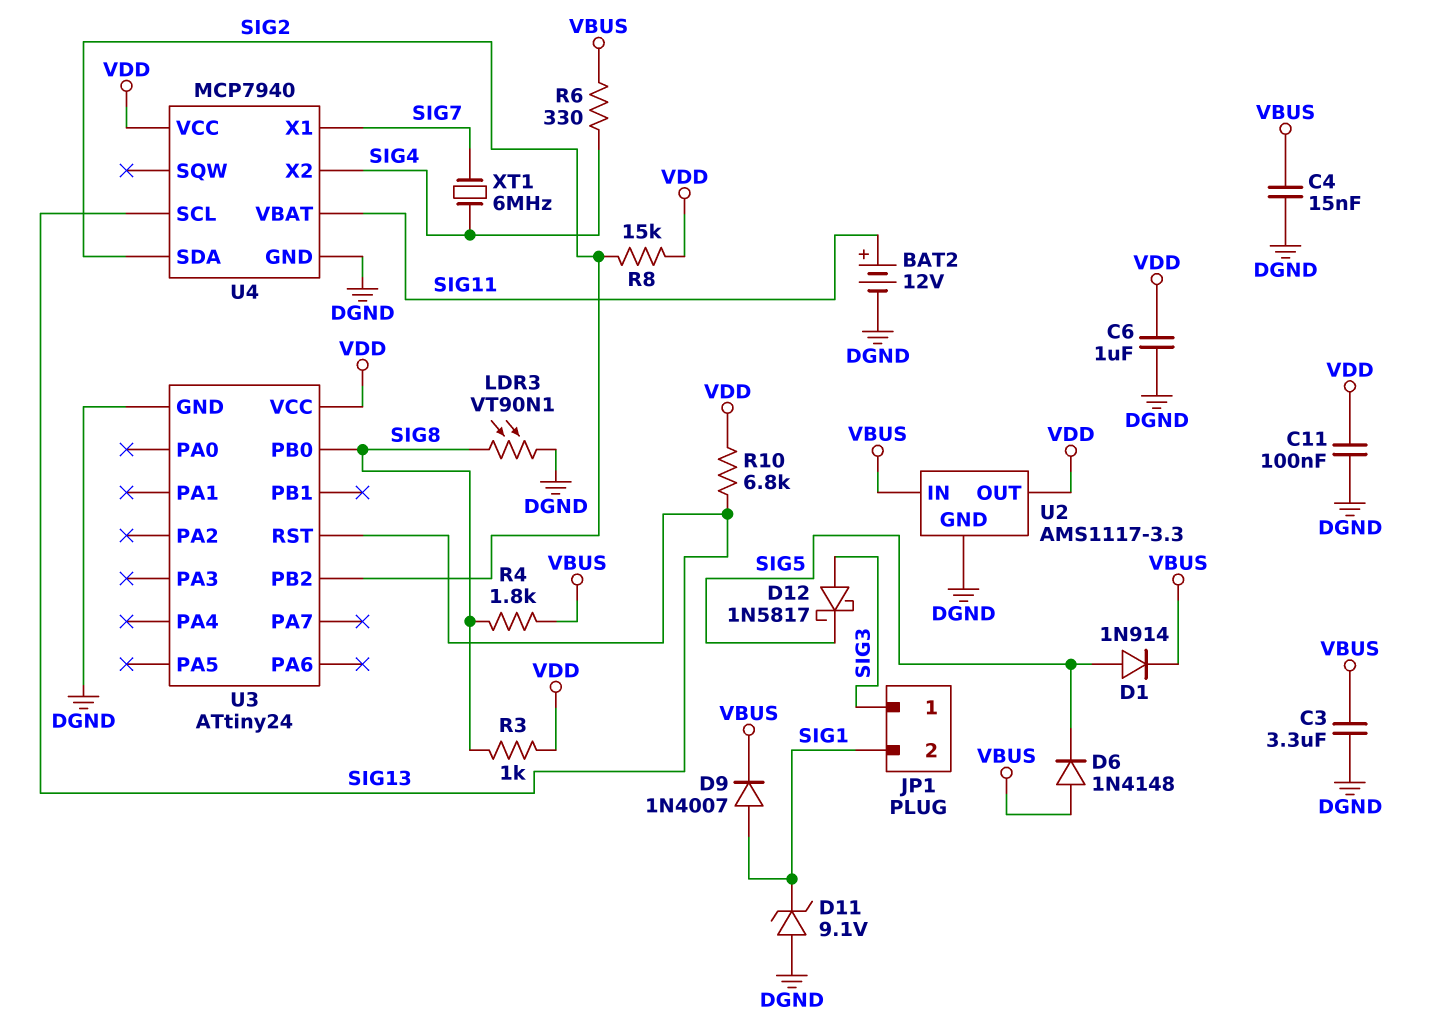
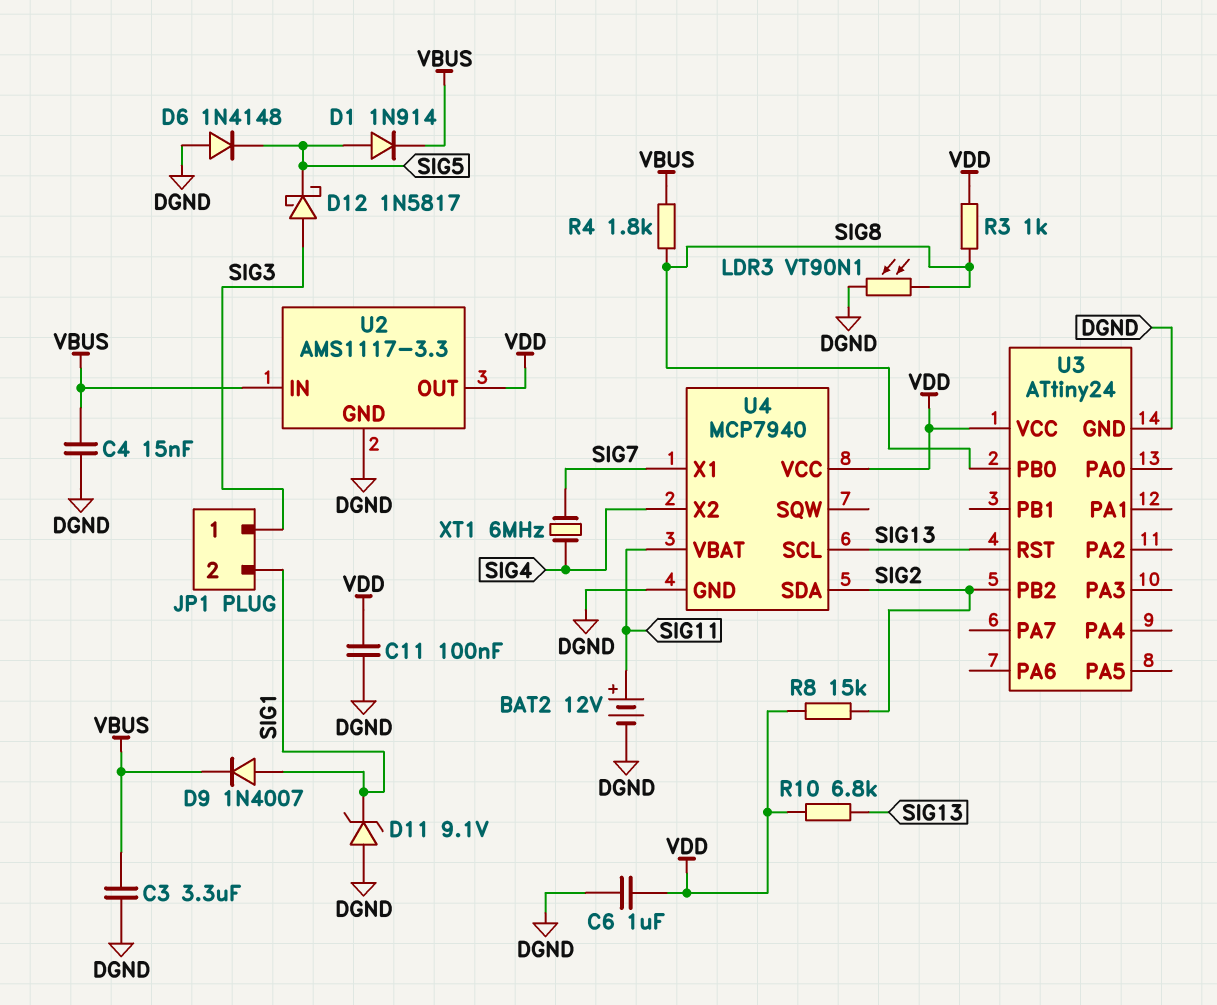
D6: diode 1N4148 (A VBUS, K SIG5) -> diode 1N4148 (A DGND, K SIG5)
R6: 330 (SIG4, VBUS) -> none

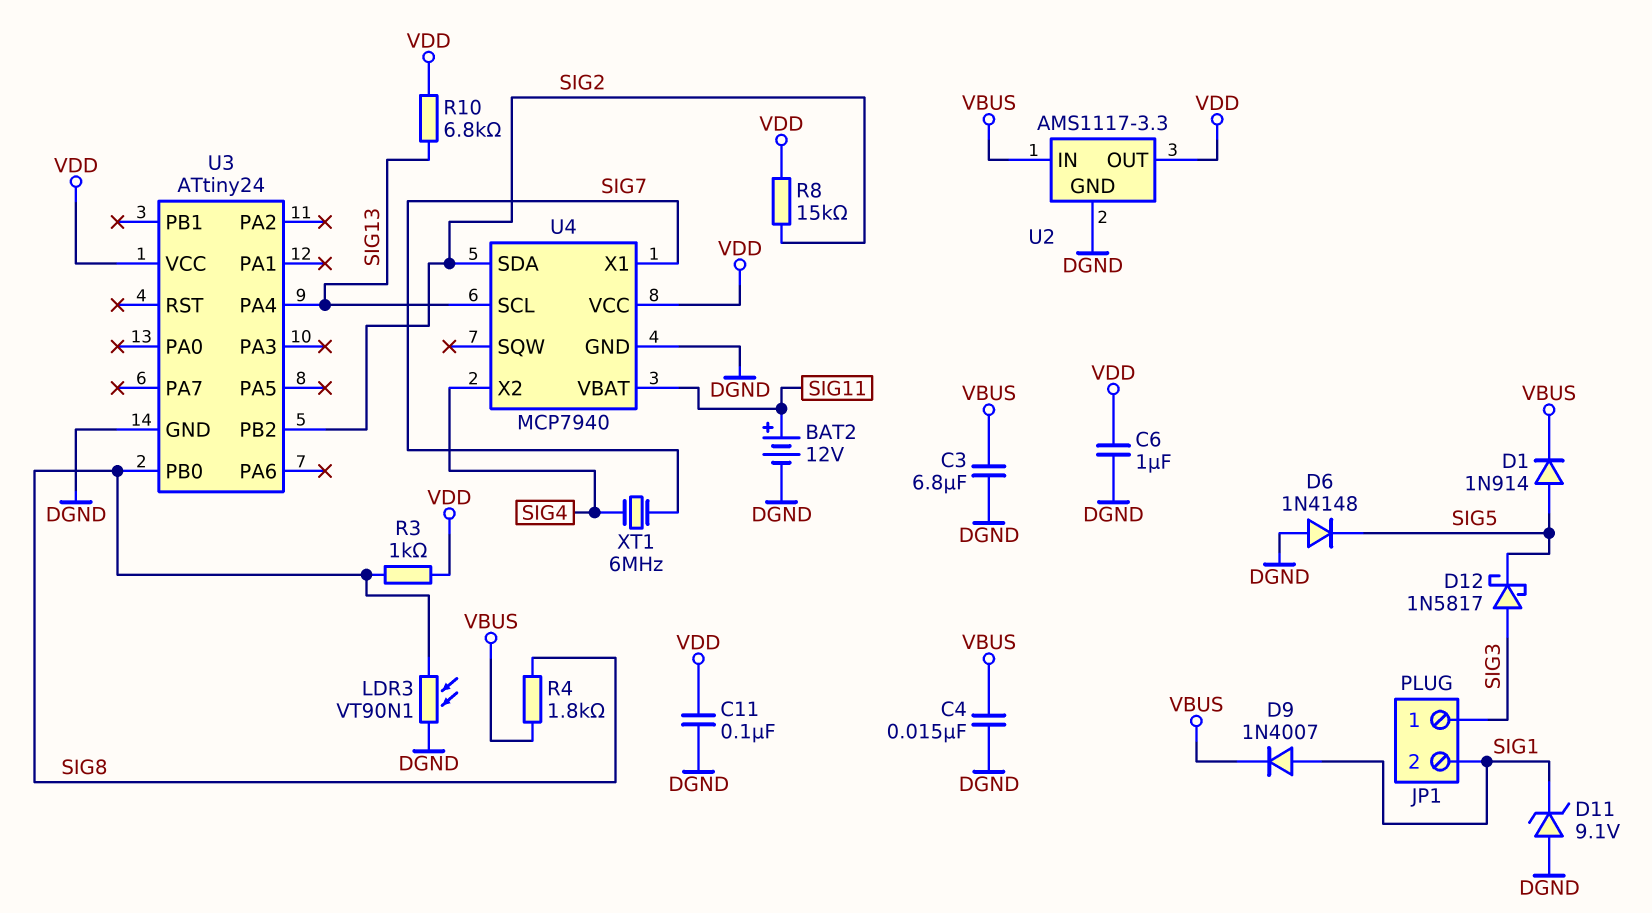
C3: 3.3uF (DGND, VBUS) -> 6.8uF (DGND, VBUS)
U3 pin PA4: none -> SIG13
U3 pin RST: SIG13 -> none

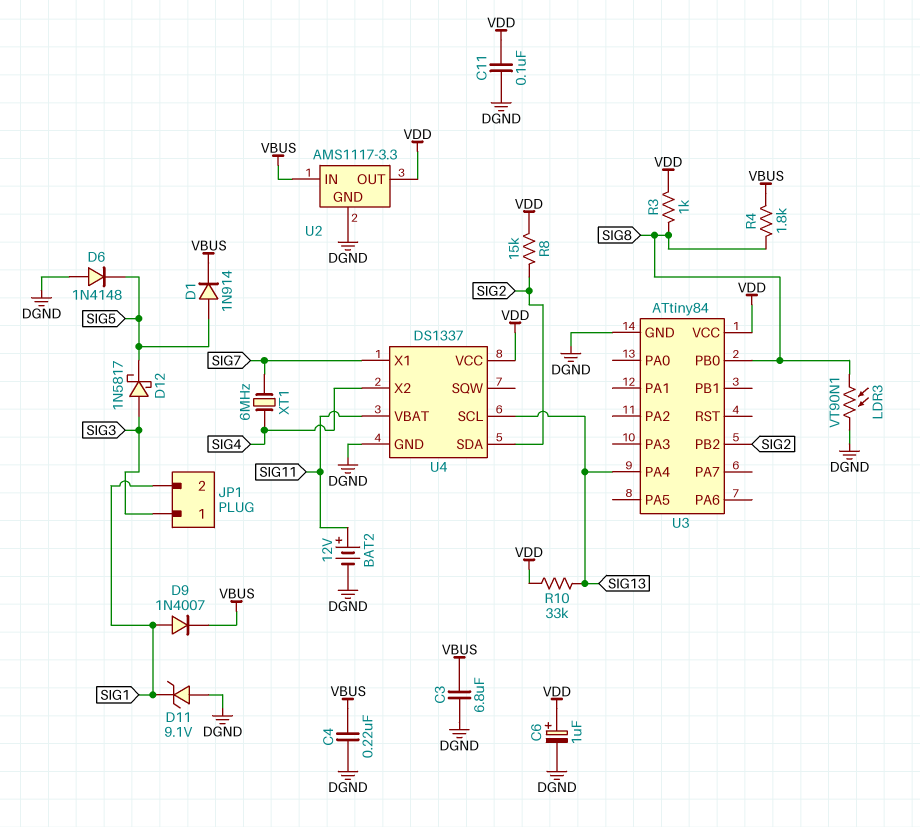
C4: 15nF (DGND, VBUS) -> 220nF (DGND, VBUS)
C6: 1uF (DGND, VDD) -> 1uF (plus VDD, minus DGND)
R10: 6.8k (SIG13, VDD) -> 33k (SIG13, VDD)
U3: ATtiny24 -> ATtiny84
U4: MCP7940 -> DS1337

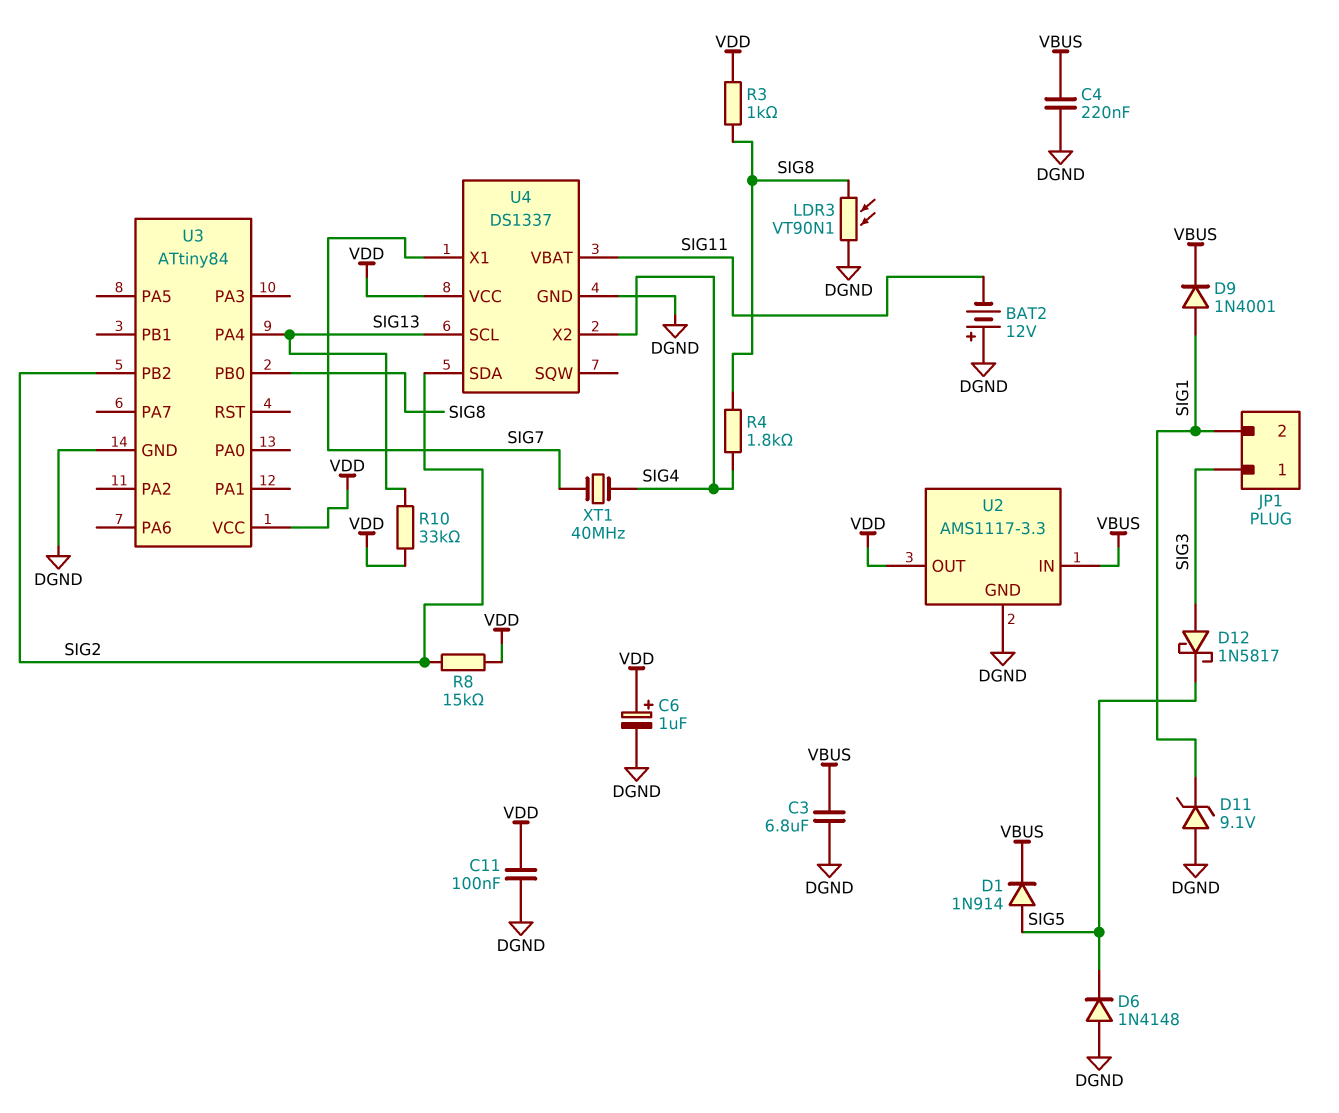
BAT2: 12V (plus SIG11, minus DGND) -> 12V (plus DGND, minus SIG11)
D9: diode 1N4007 (A SIG1, K VBUS) -> diode 1N4001 (A SIG1, K VBUS)
R4: 1.8k (SIG8, VBUS) -> 1.8k (SIG4, SIG8)
XT1: 6MHz (SIG4, SIG7) -> 40MHz (SIG4, SIG7)

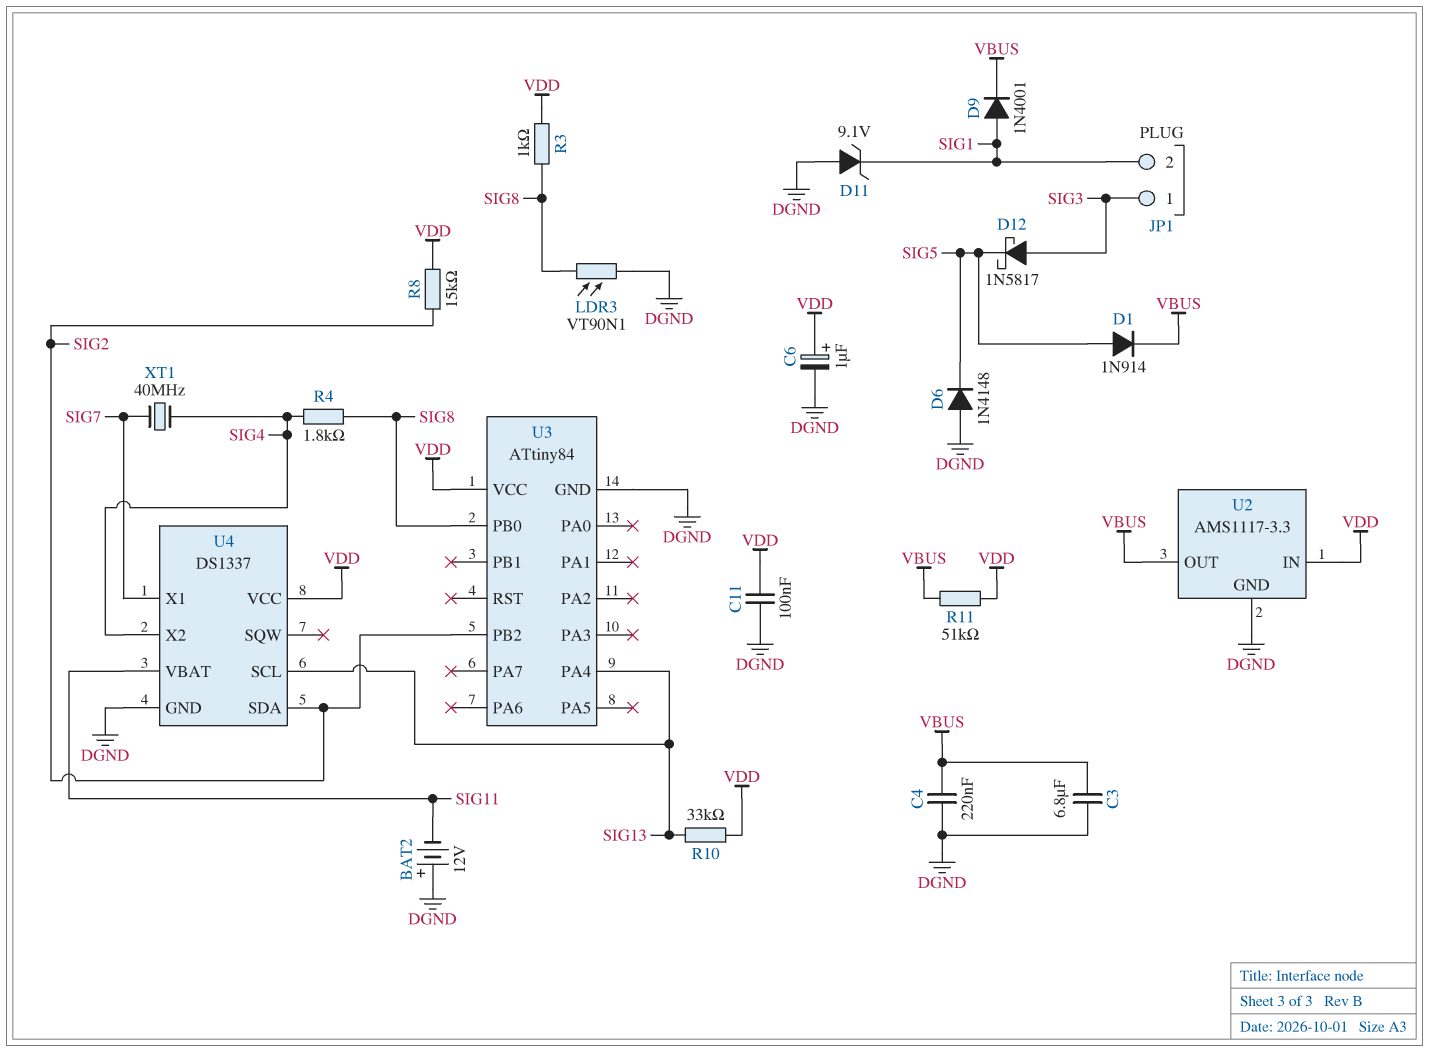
R11: none -> 51k (VBUS, VDD)
U2 pin IN: VBUS -> VDD
U2 pin OUT: VDD -> VBUS

